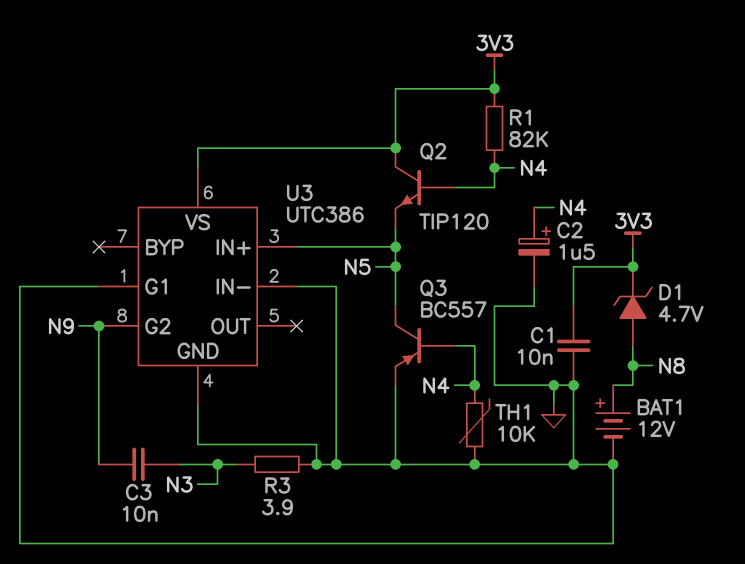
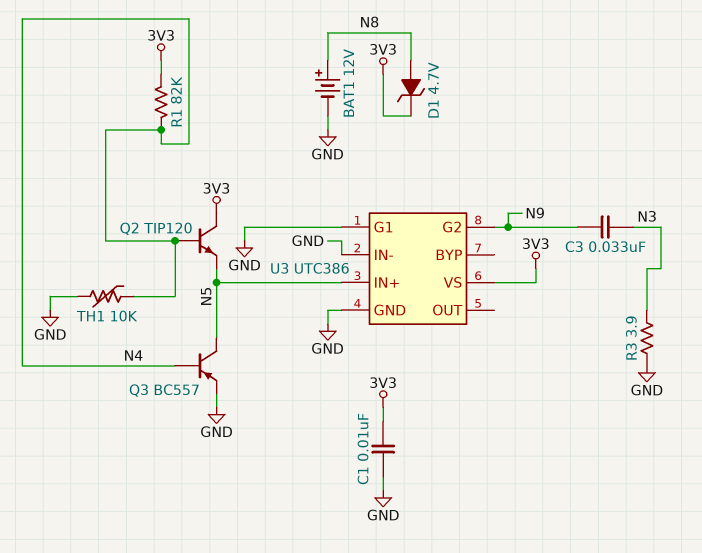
C2: 1.5uF (plus N4, minus GND) -> none
C3: 10nF (N3, N9) -> 33nF (N3, N9)

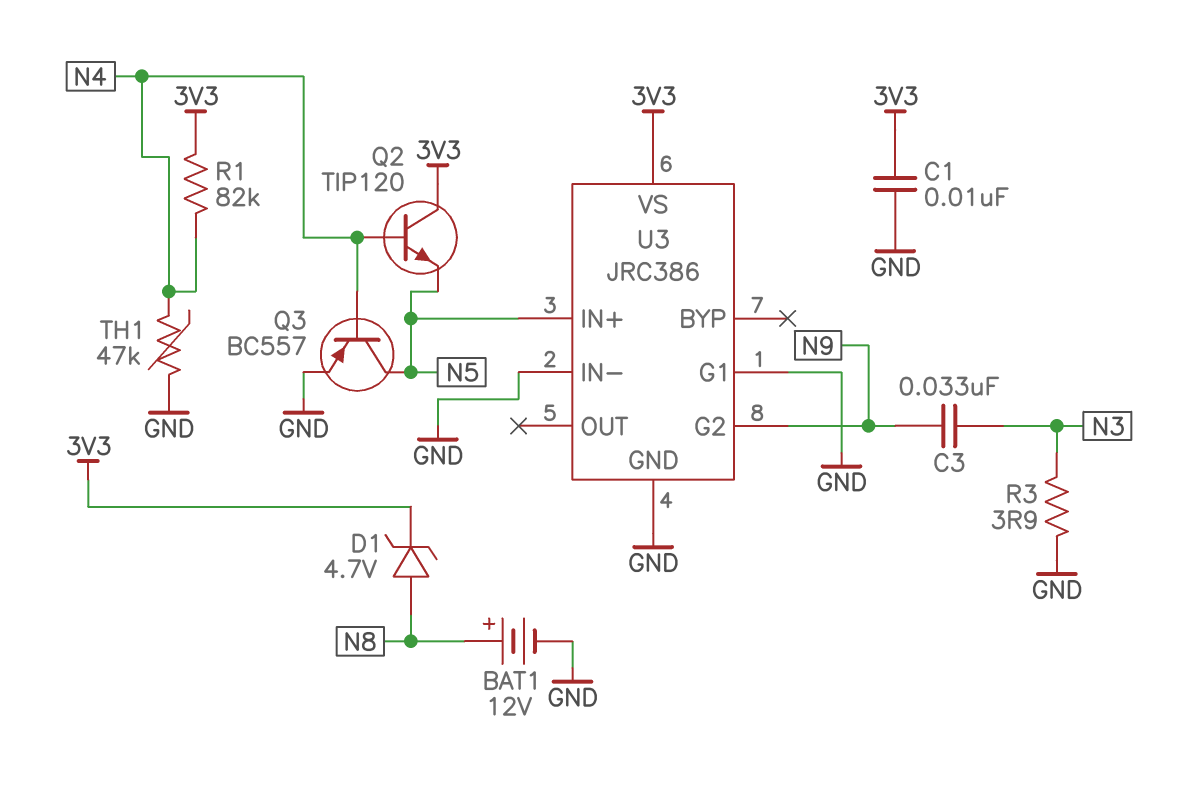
TH1: 10k (GND, N4) -> 47k (GND, N4)
U3: UTC386 -> JRC386

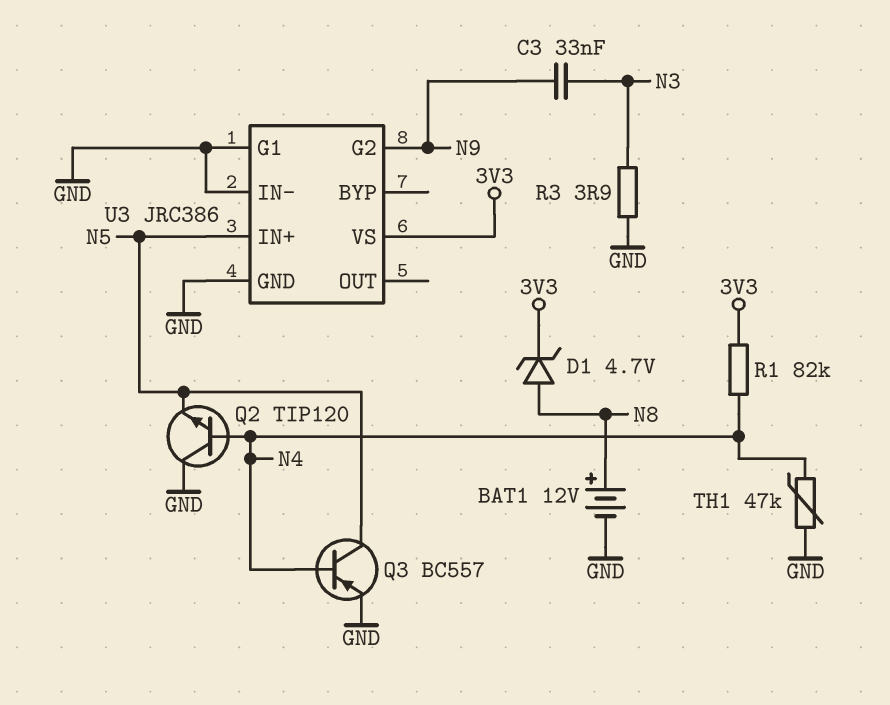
C1: 10nF (3V3, GND) -> none
Q2: NPN TIP120 (B N4, C 3V3, E N5) -> NPN TIP120 (B N4, C GND, E N5)

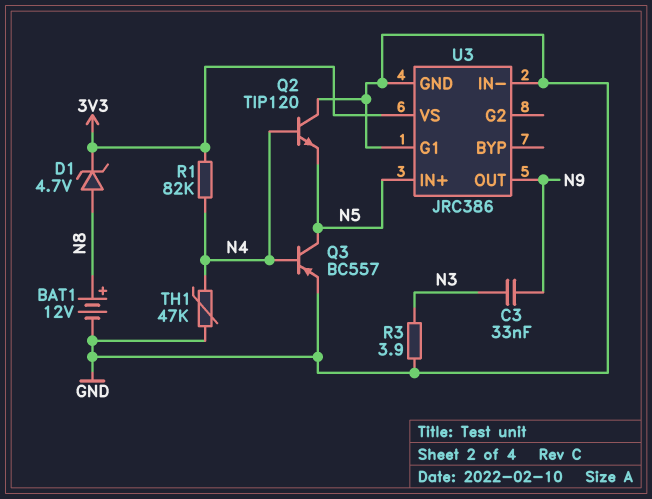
U3 pin G2: N9 -> none
U3 pin OUT: none -> N9

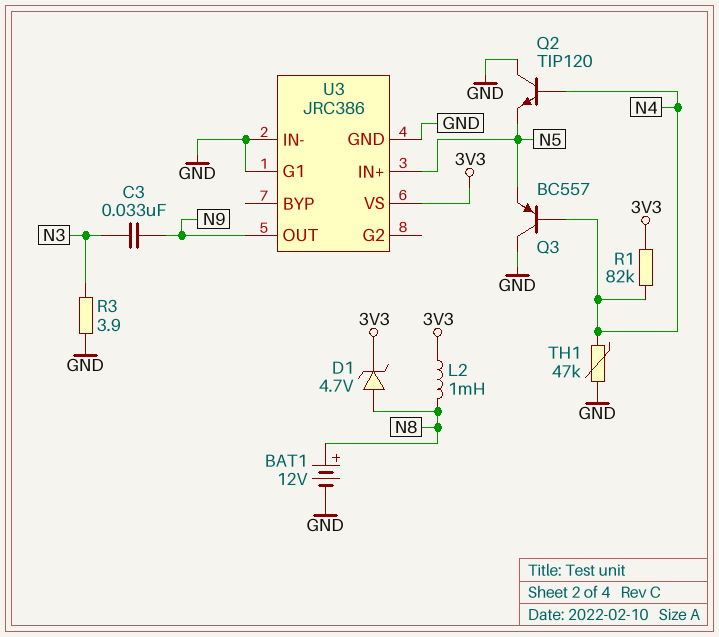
L2: none -> 1mH (3V3, N8)
Q3: PNP BC557 (B N4, C N5, E GND) -> PNP BC557 (B N4, C GND, E N5)

